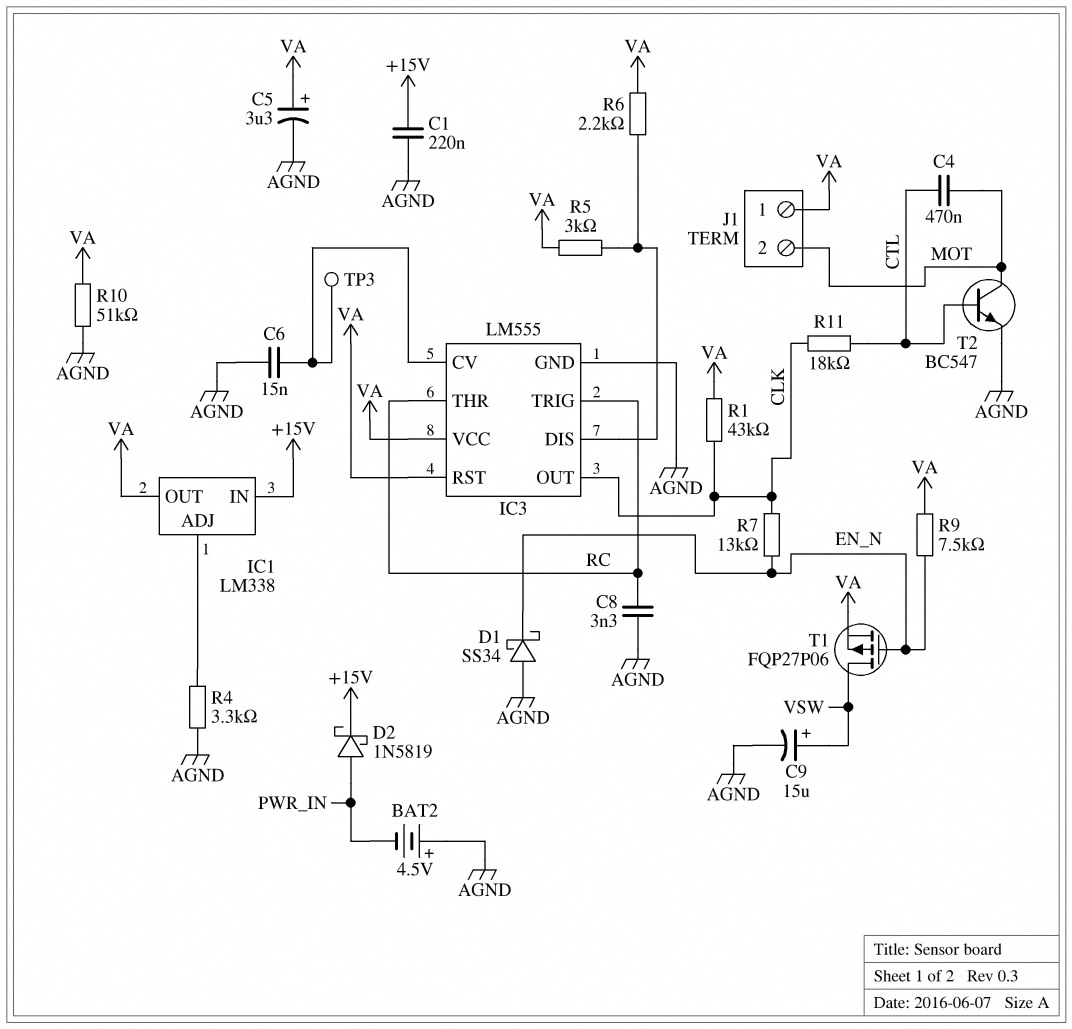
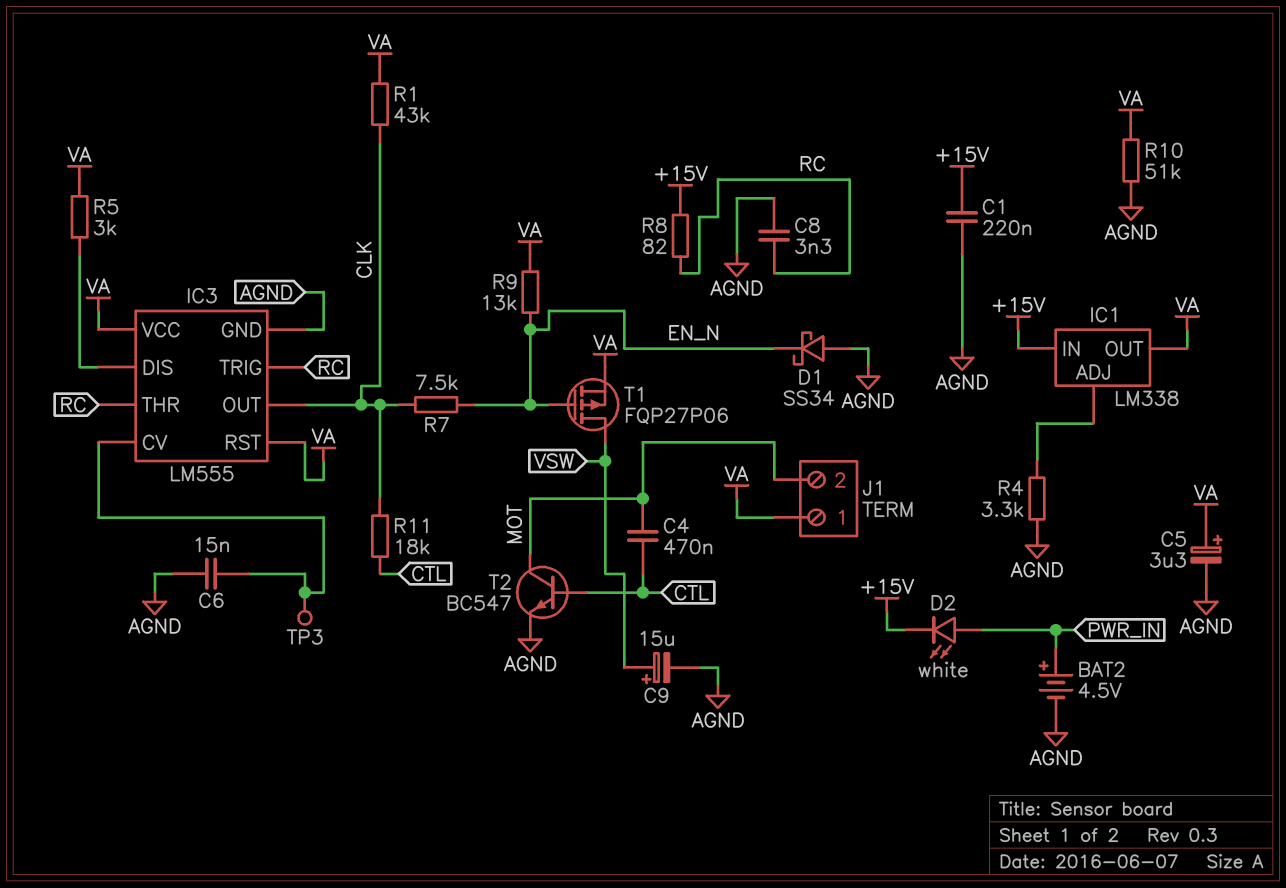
BAT2: 4.5V (plus AGND, minus PWR_IN) -> 4.5V (plus PWR_IN, minus AGND)
D2: schottky 1N5819 (A PWR_IN, K +15V) -> LED white (A PWR_IN, K +15V)
R6: 2.2k (IC3/DIS, VA) -> none
R7: 13k (CLK, EN_N) -> 7.5k (CLK, EN_N)
R8: none -> 82 (+15V, RC)
R9: 7.5k (EN_N, VA) -> 13k (EN_N, VA)

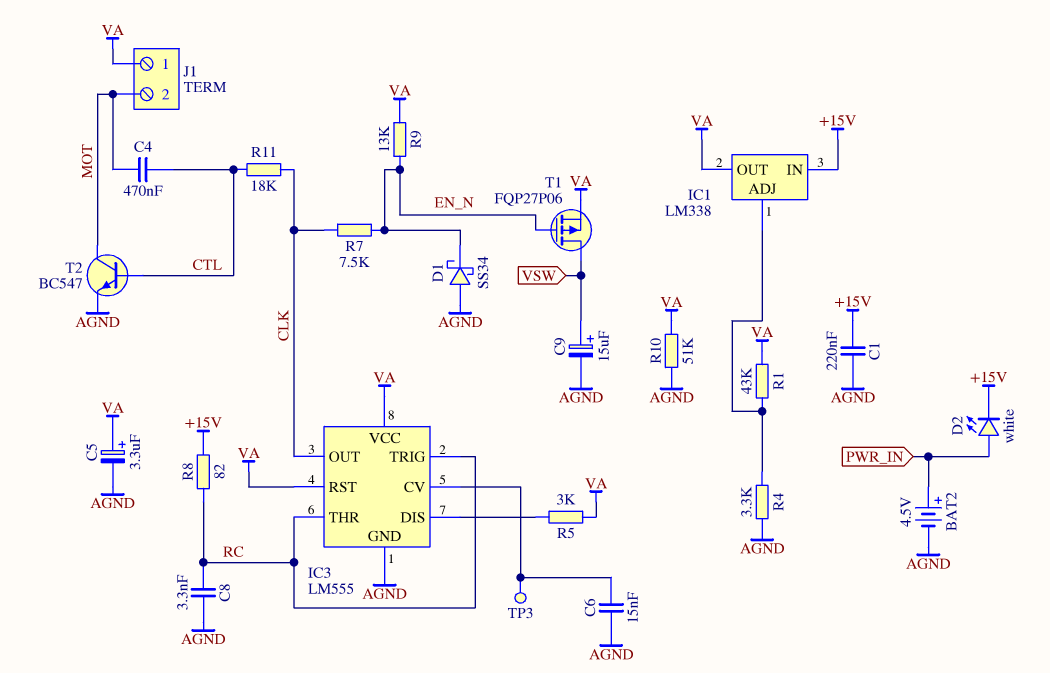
R1: 43k (CLK, VA) -> 43k (IC1/ADJ, VA)

